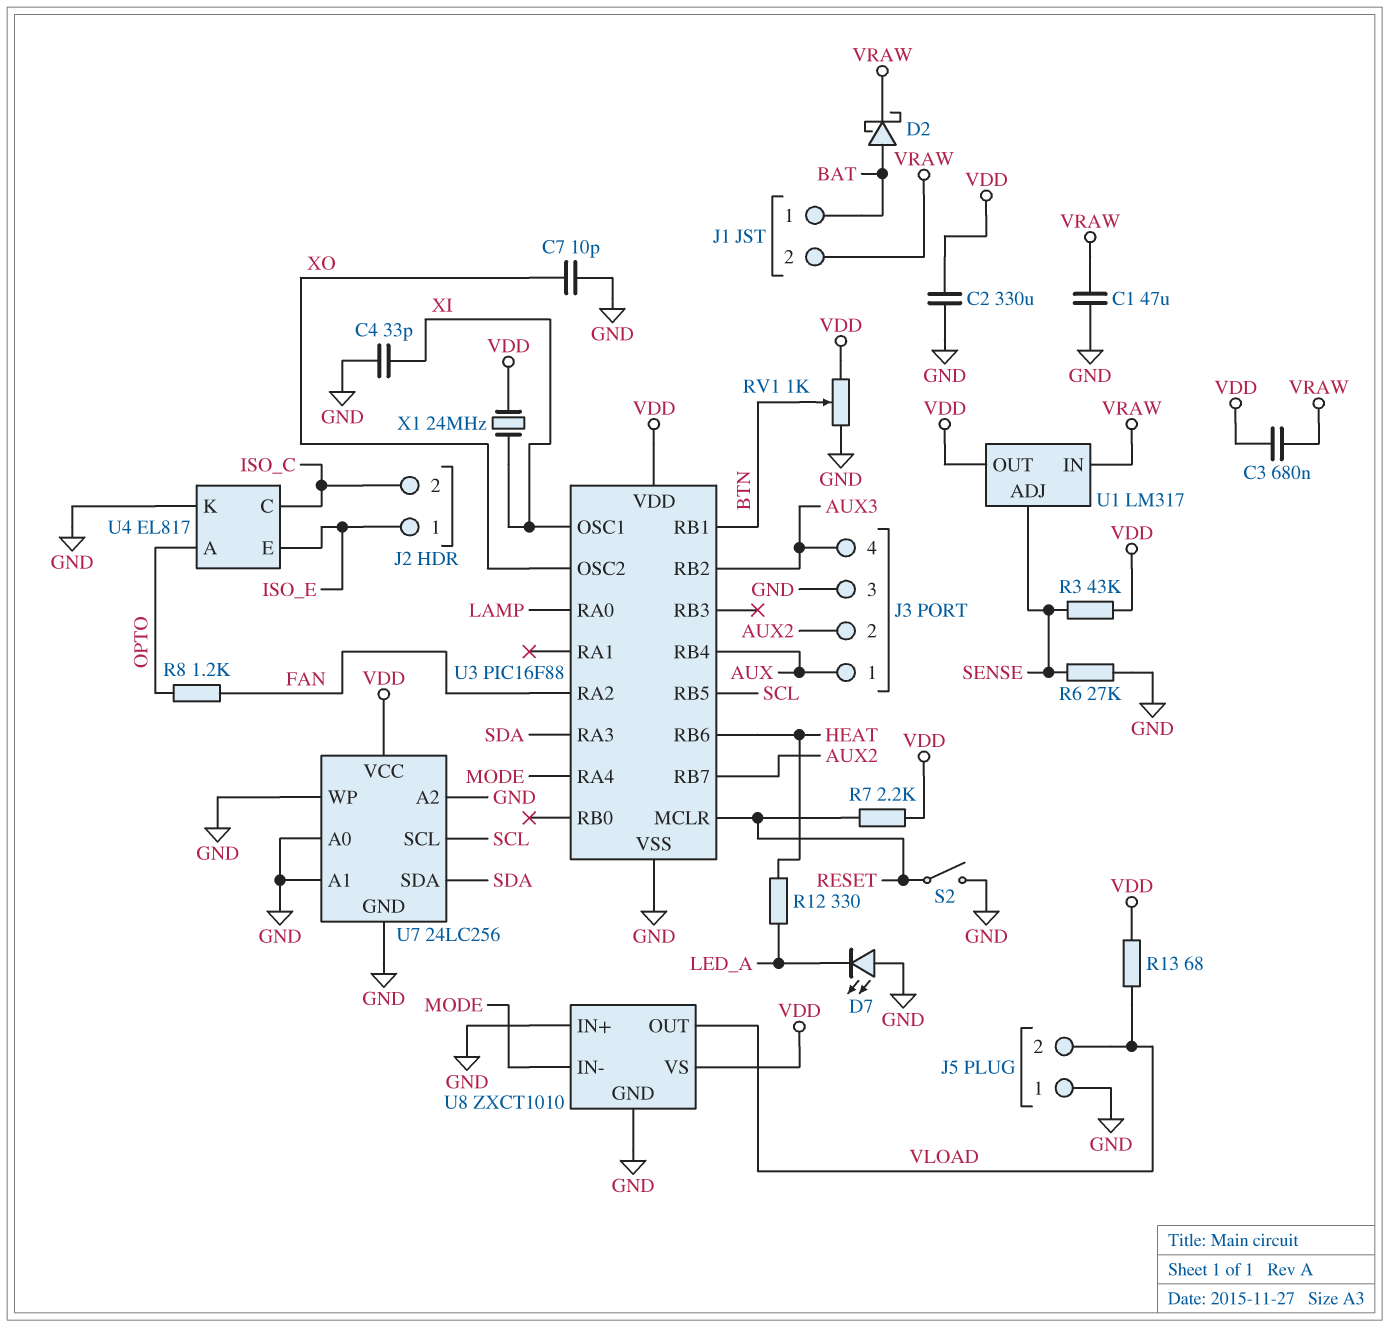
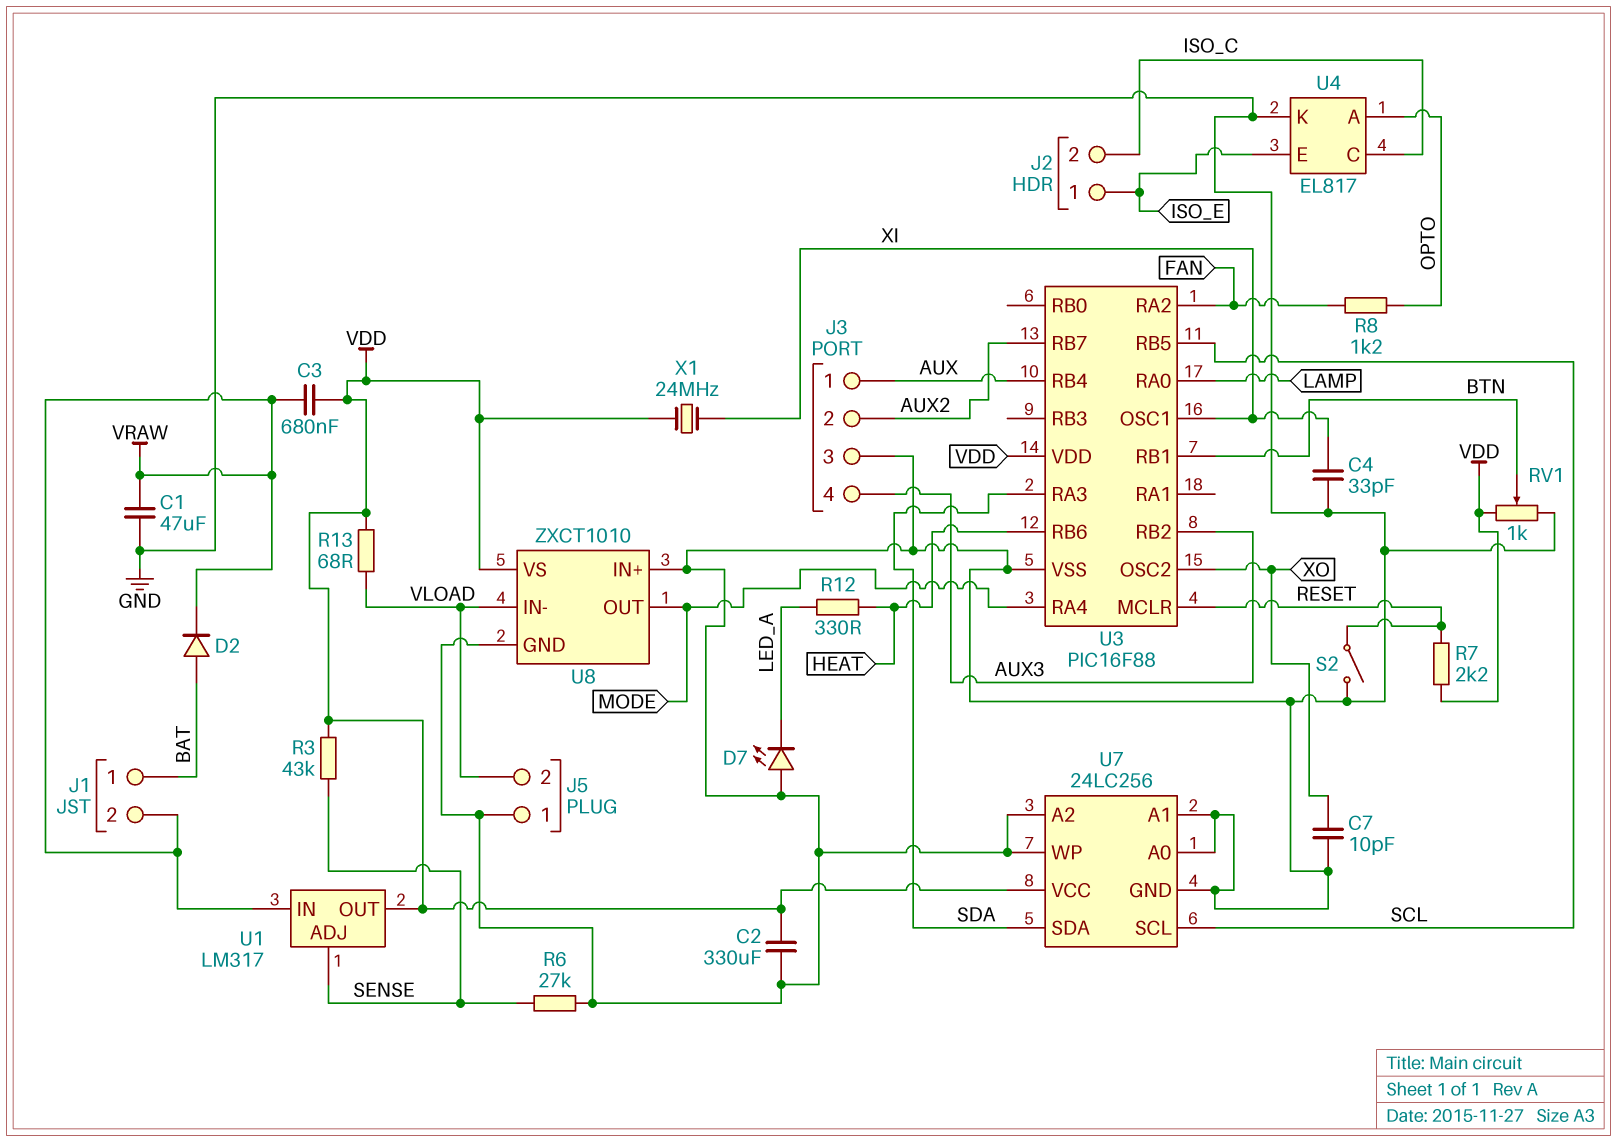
D2: schottky (A BAT, K VRAW) -> diode (A BAT, K VRAW)
U8 pin IN-: MODE -> VLOAD
U8 pin OUT: VLOAD -> MODE

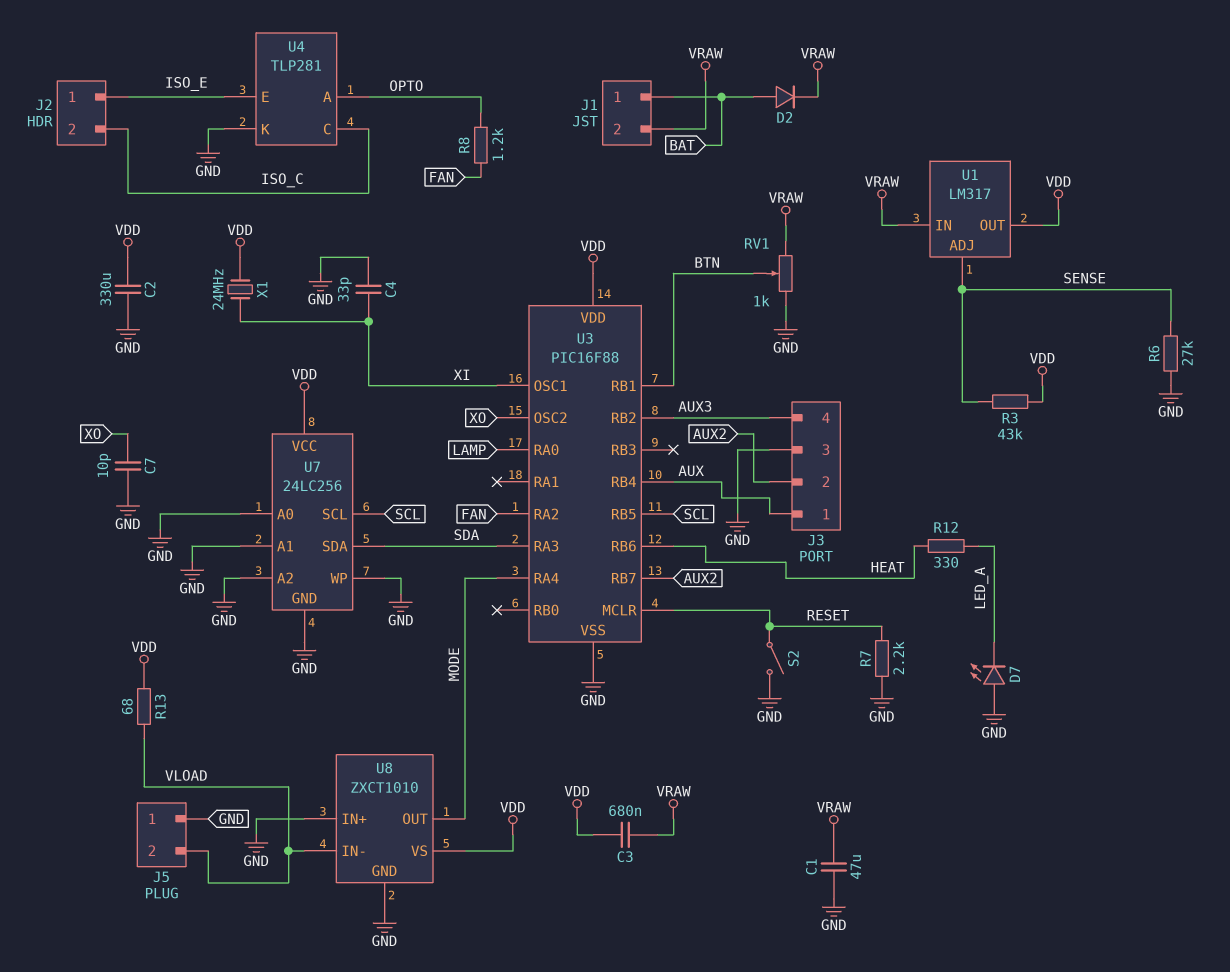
R7: 2.2k (RESET, VDD) -> 2.2k (GND, RESET)
RV1: 1k (GND, VDD, wiper BTN) -> 1k (GND, VRAW, wiper BTN)
U4: EL817 -> TLP281

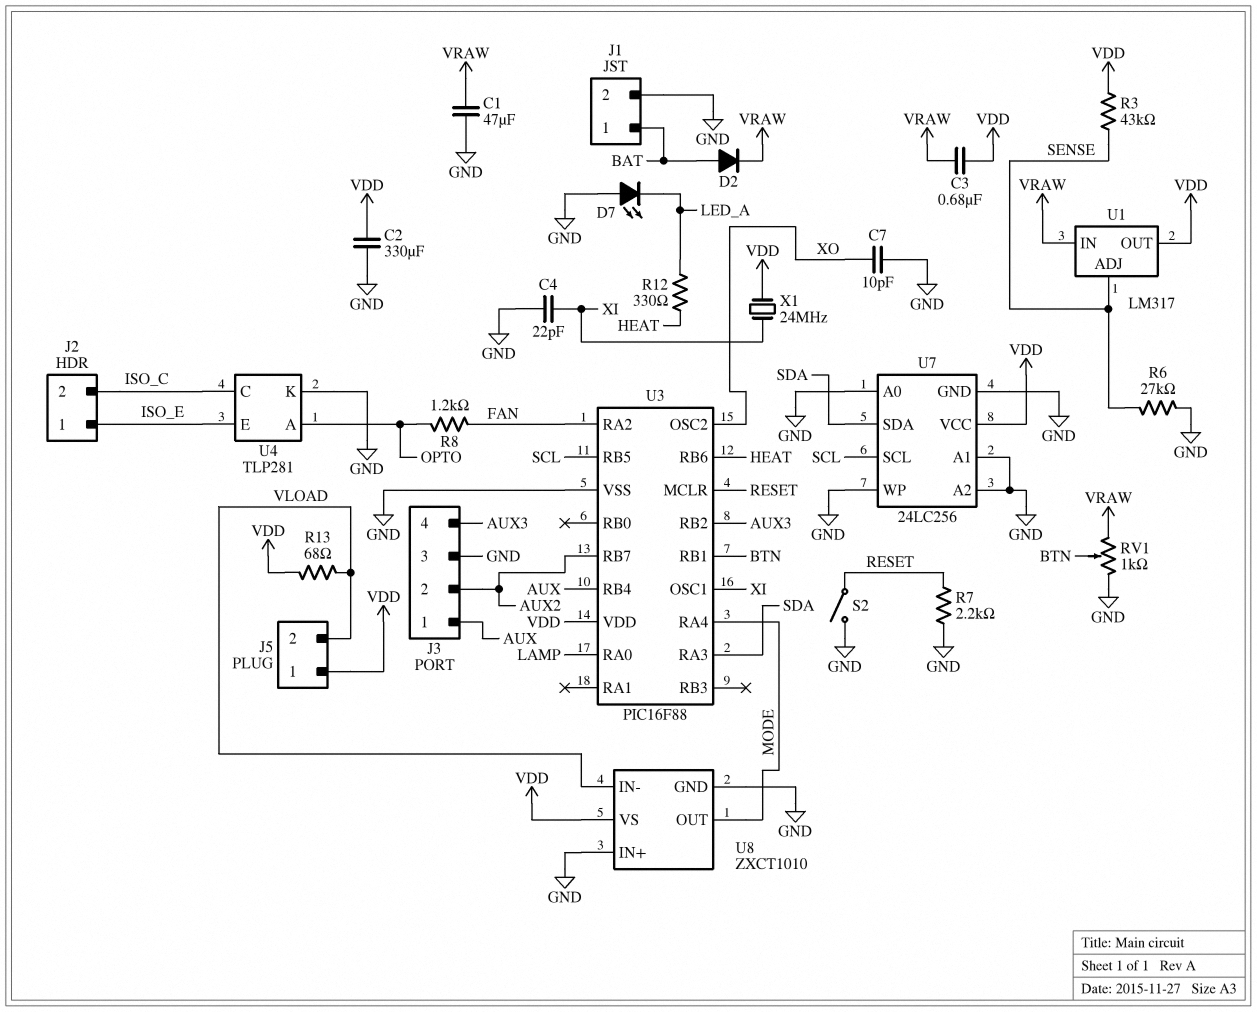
C4: 33pF (GND, XI) -> 22pF (GND, XI)
J1 pin 2: VRAW -> GND
J5 pin 1: GND -> VDD

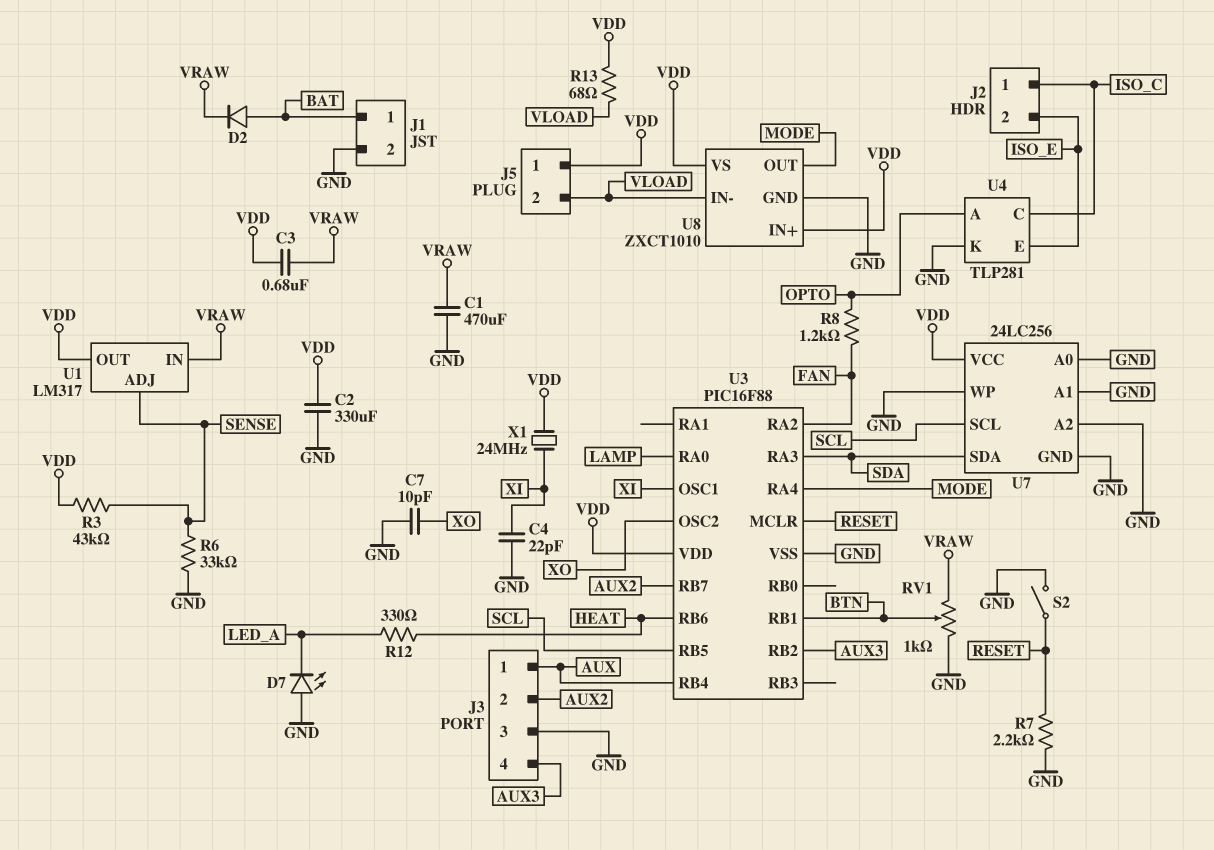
C1: 47uF (GND, VRAW) -> 470uF (GND, VRAW)
J2 pin 1: ISO_E -> ISO_C
J2 pin 2: ISO_C -> ISO_E
R6: 27k (GND, SENSE) -> 33k (GND, SENSE)
U8 pin IN+: GND -> VDD

